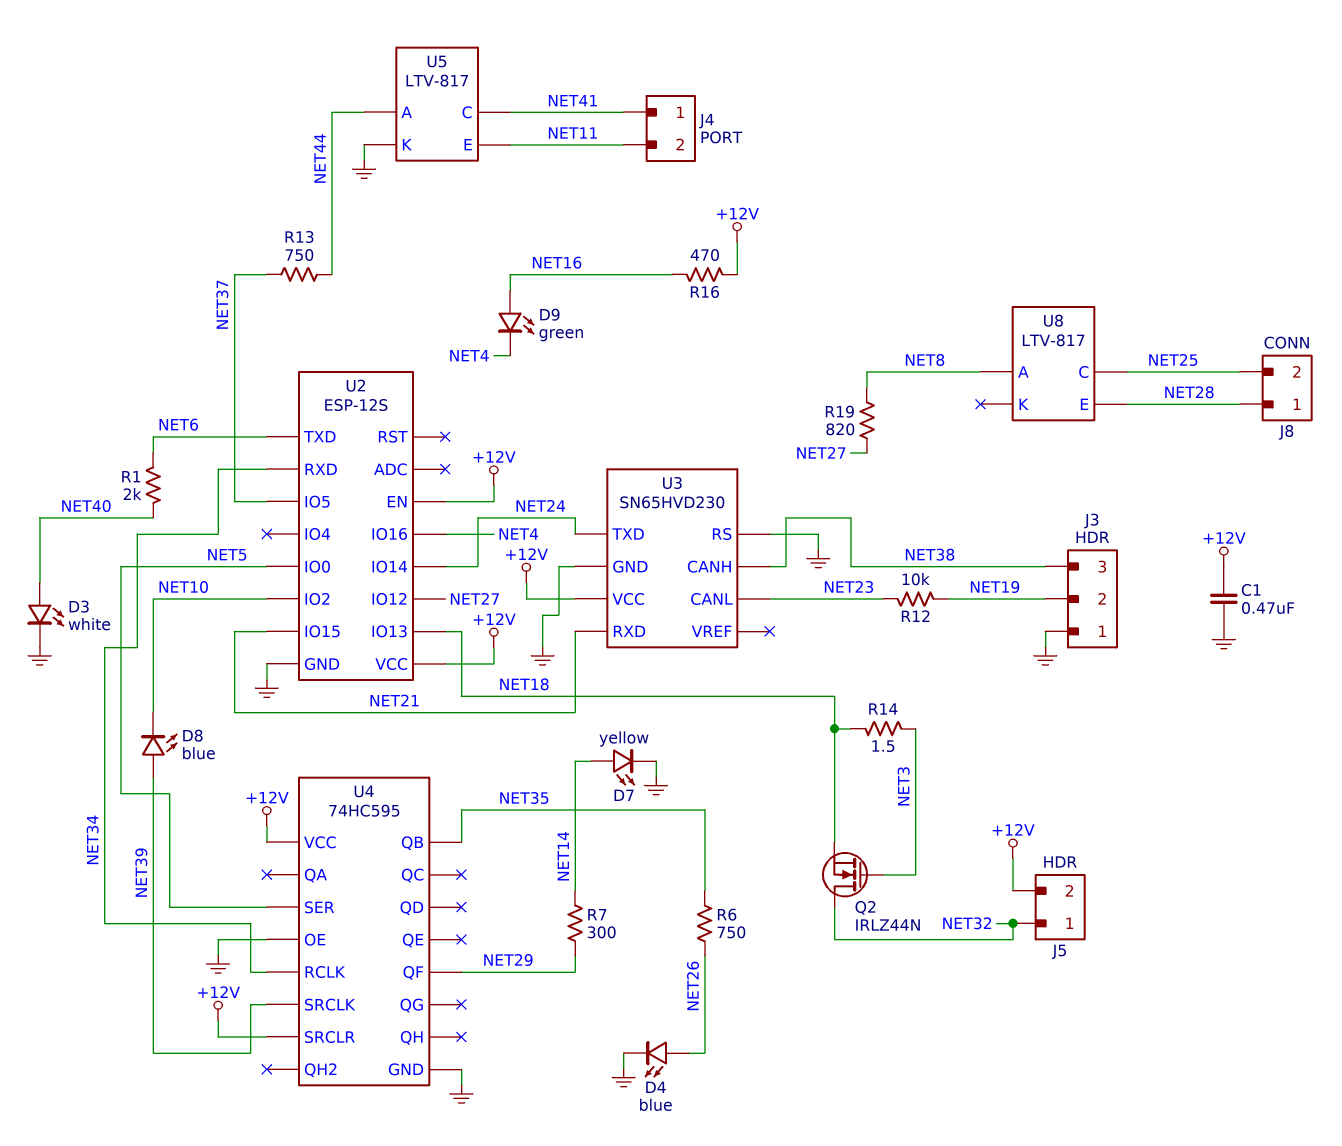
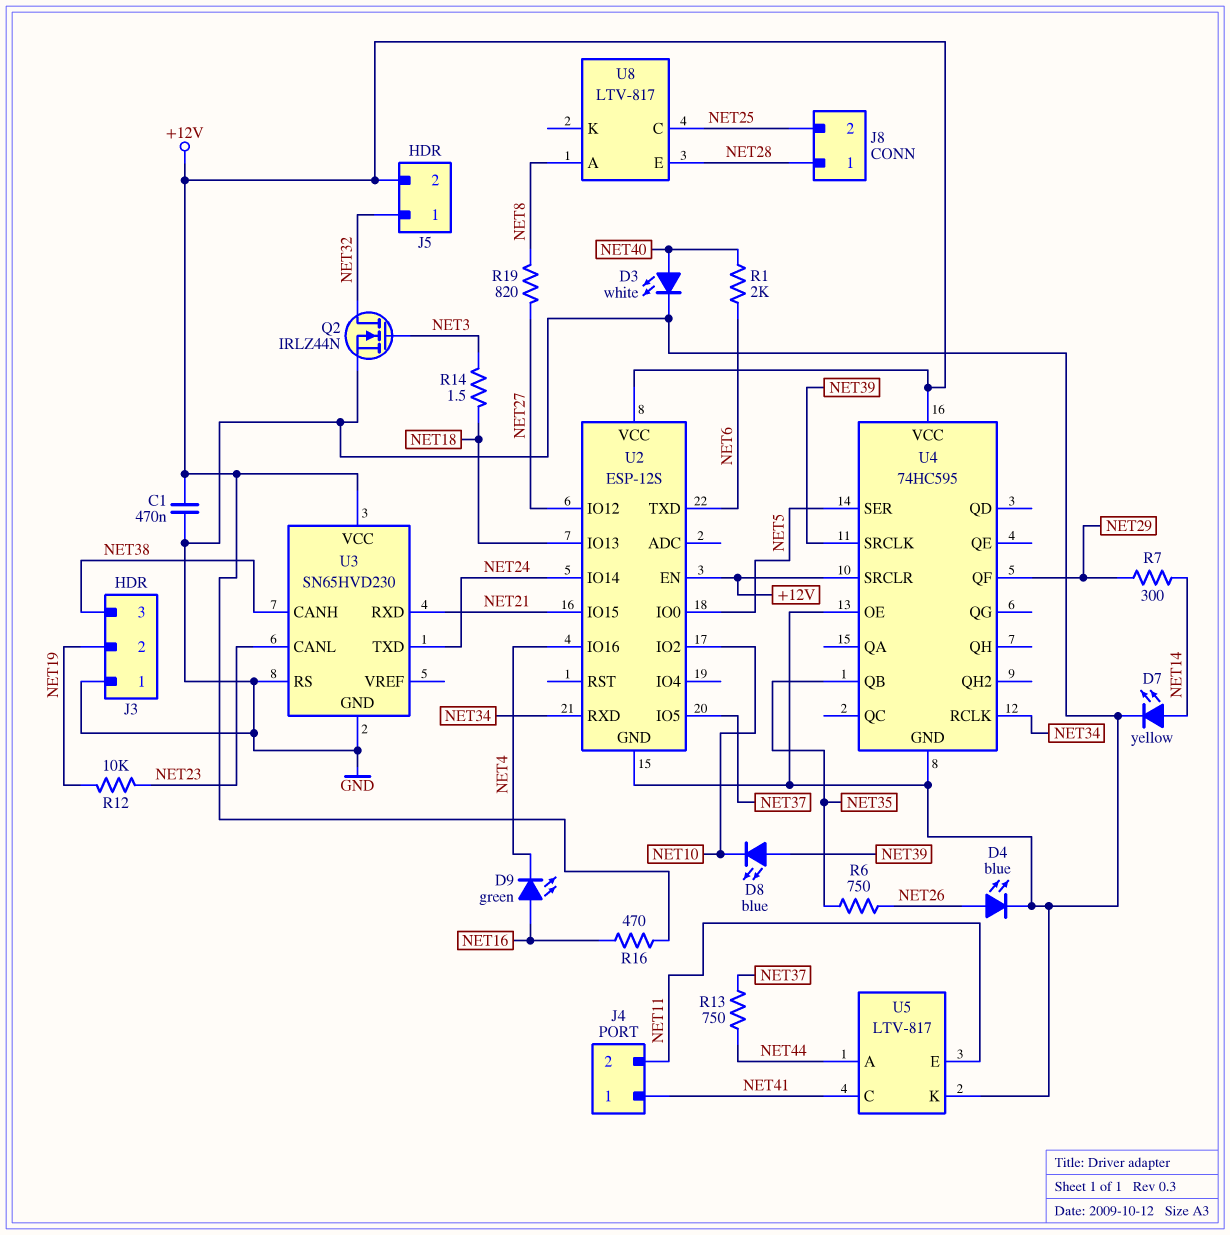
Q2: NMOS IRLZ44N (G NET3, D NET32, S NET18) -> NMOS IRLZ44N (G NET3, D NET32, S GND)

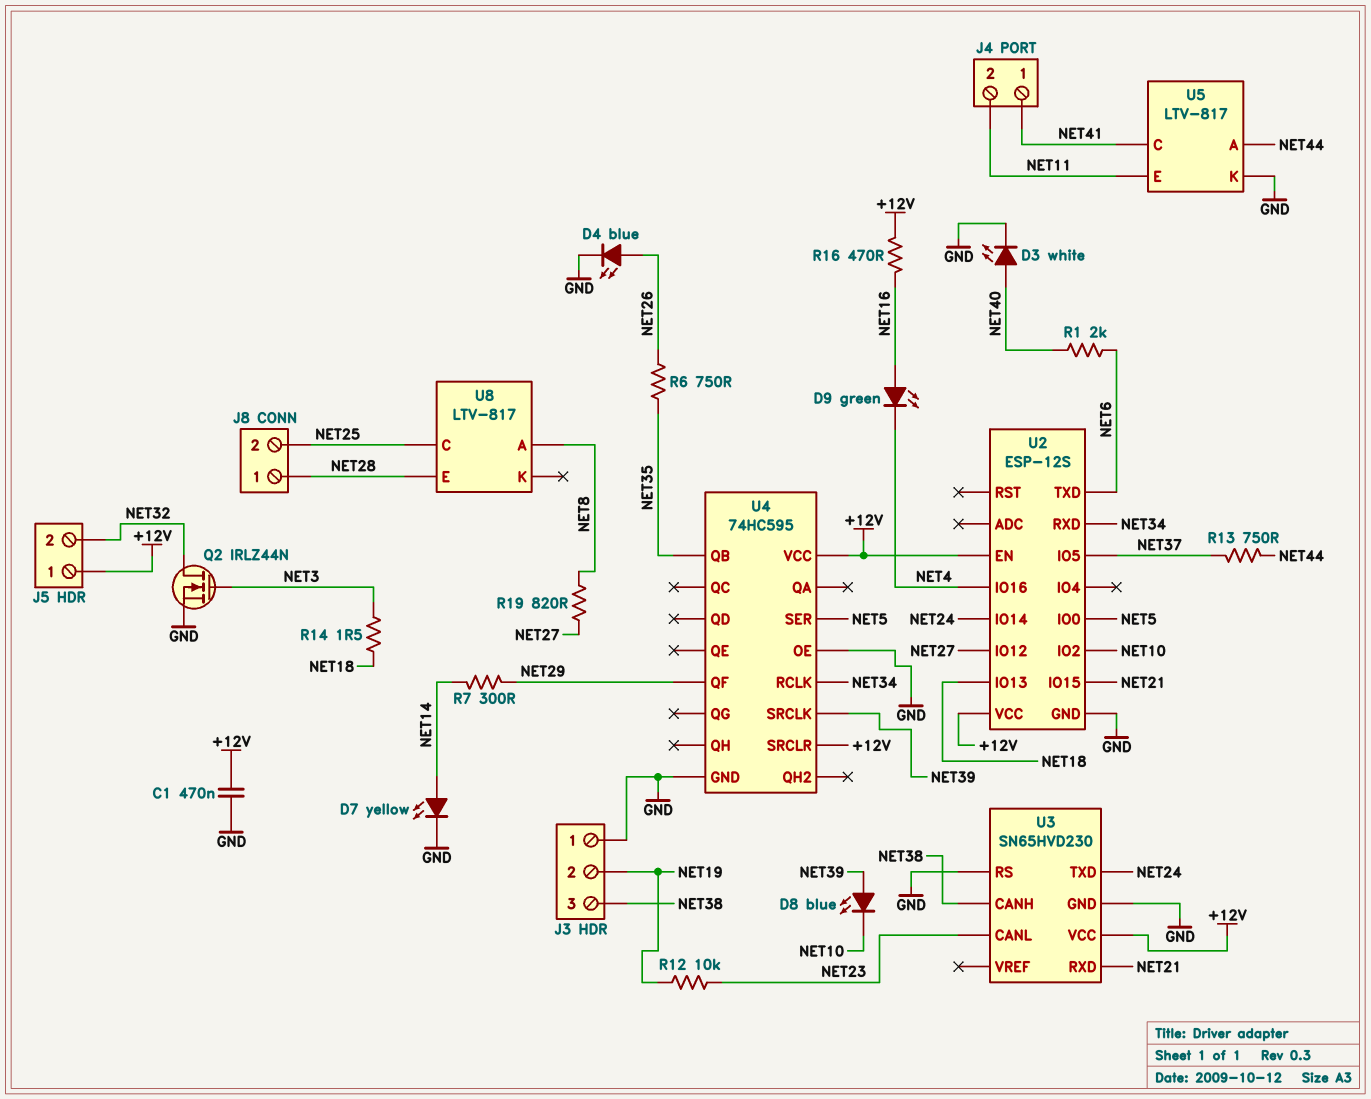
J5 pin 1: NET32 -> +12V
J5 pin 2: +12V -> NET32

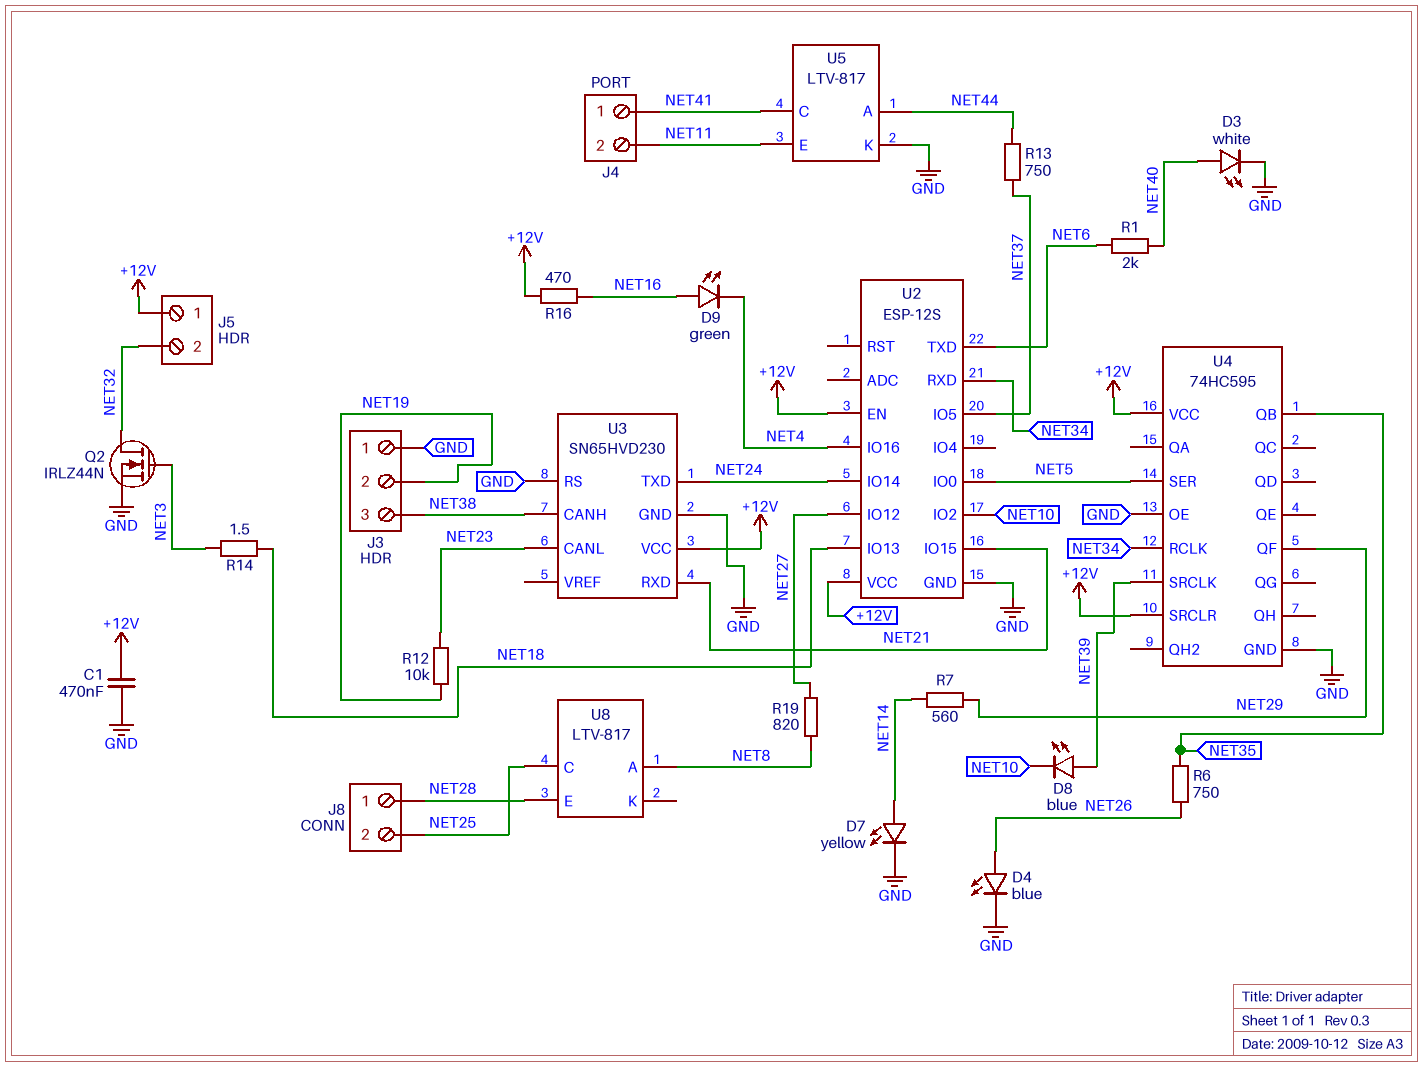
R7: 300 (NET14, NET29) -> 560 (NET14, NET29)

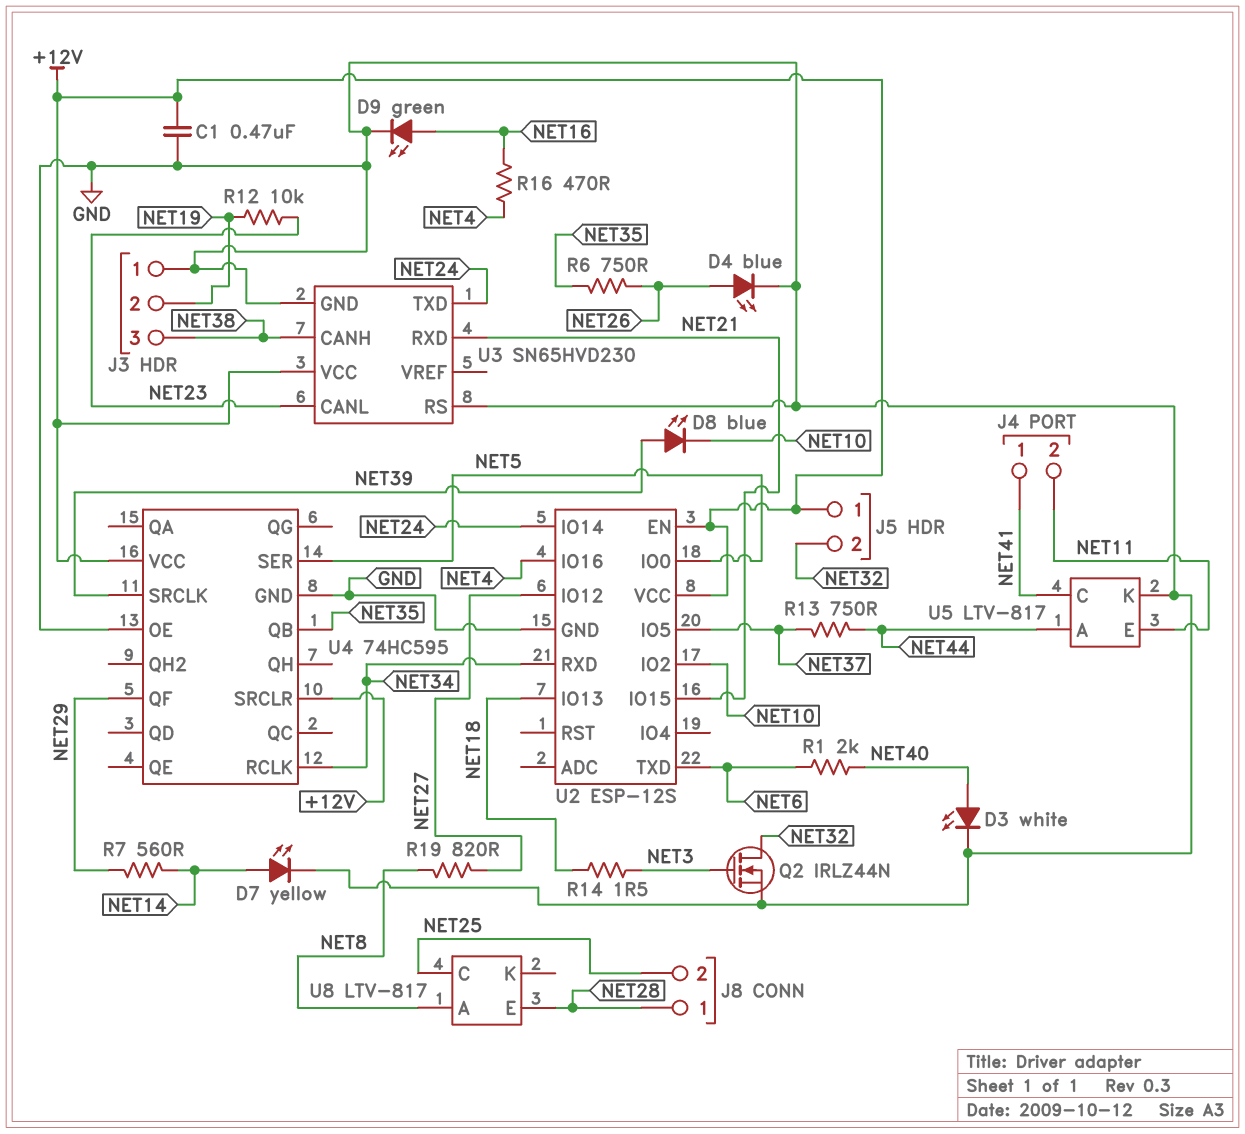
D9: LED green (A NET16, K NET4) -> LED green (A NET16, K GND)
R16: 470 (+12V, NET16) -> 470 (NET4, NET16)

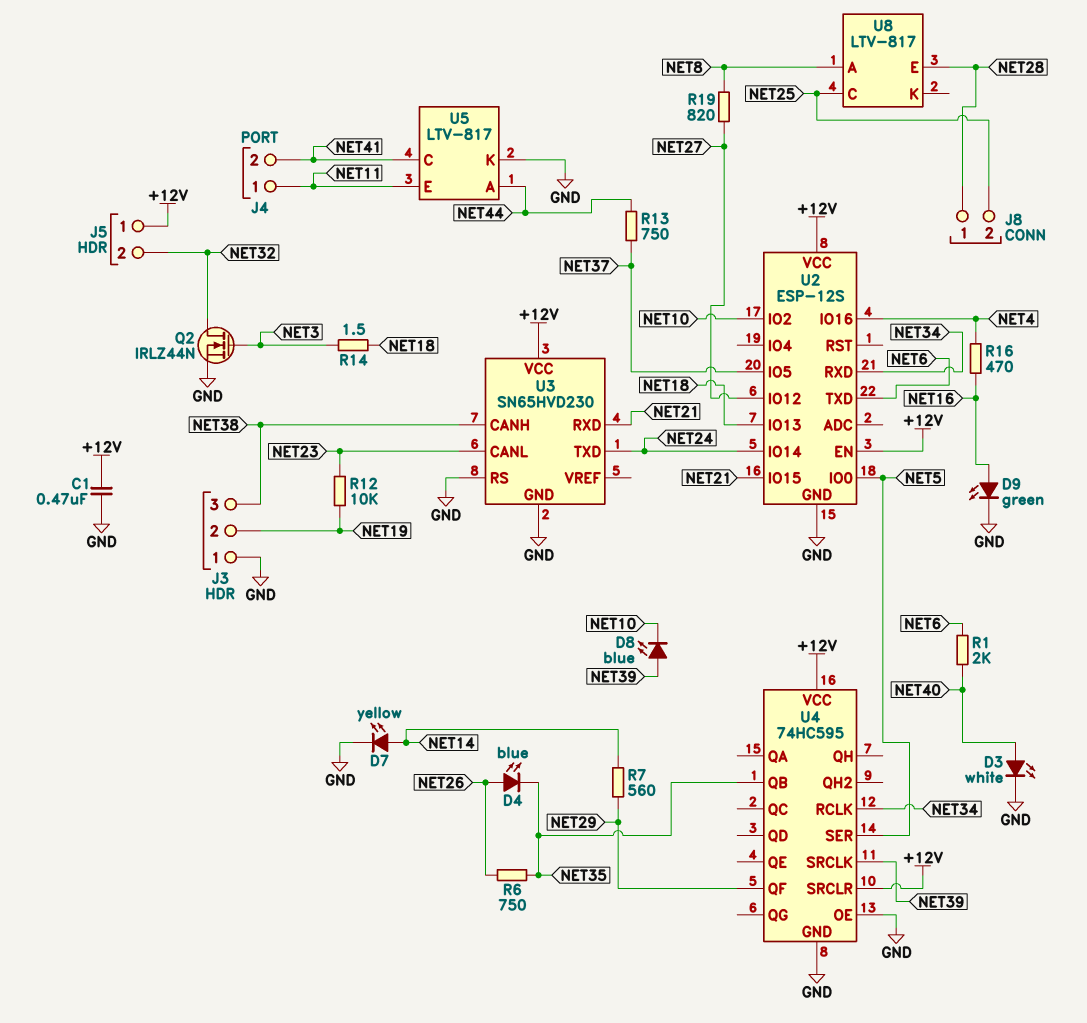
D4: LED blue (A NET26, K GND) -> LED blue (A NET26, K NET35)
J4 pin 1: NET41 -> NET11
J4 pin 2: NET11 -> NET41

